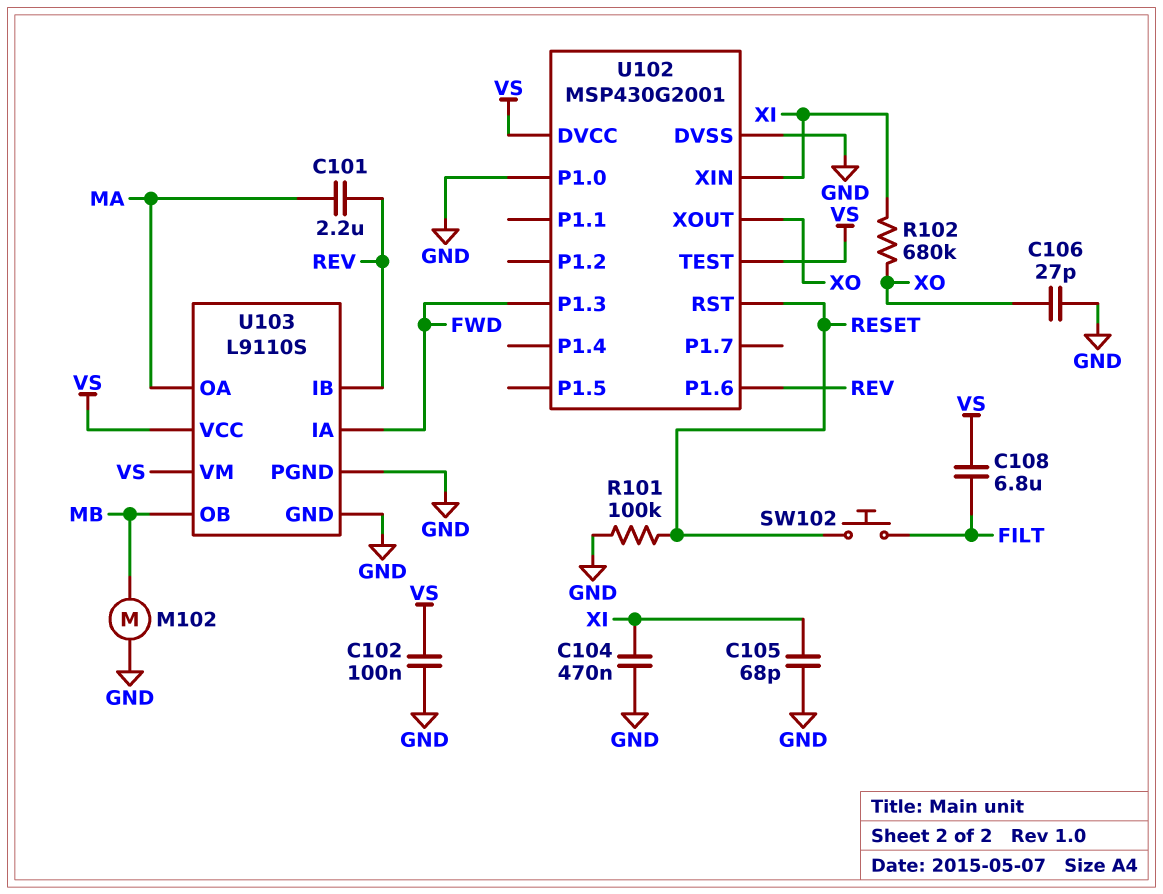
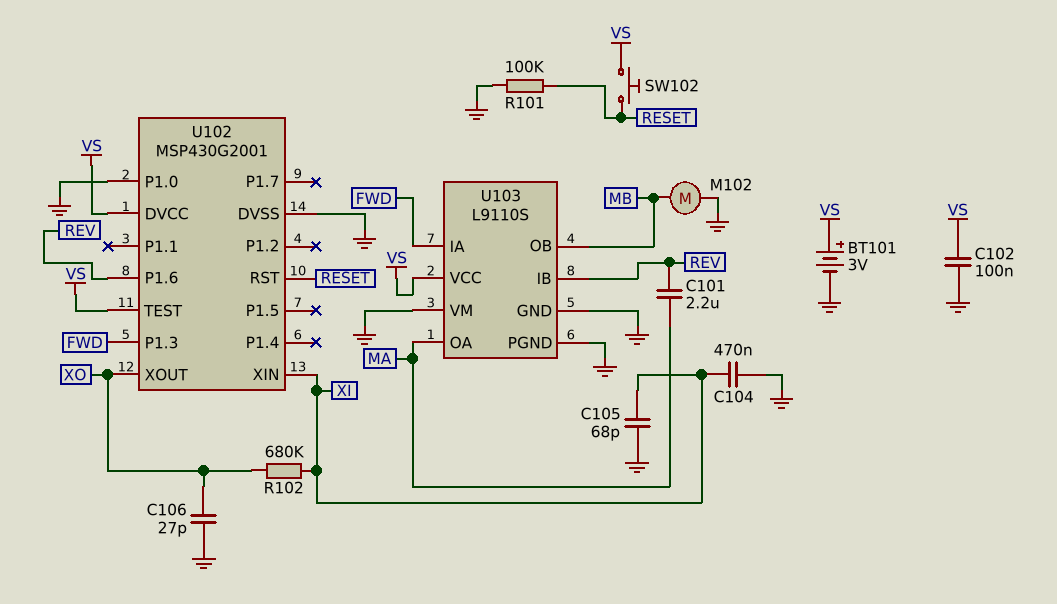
BT101: none -> 3V (plus VS, minus GND)
C108: 6.8uF (FILT, VS) -> none
SW102: button (FILT, RESET) -> button (RESET, VS)
U103 pin VM: VS -> GND

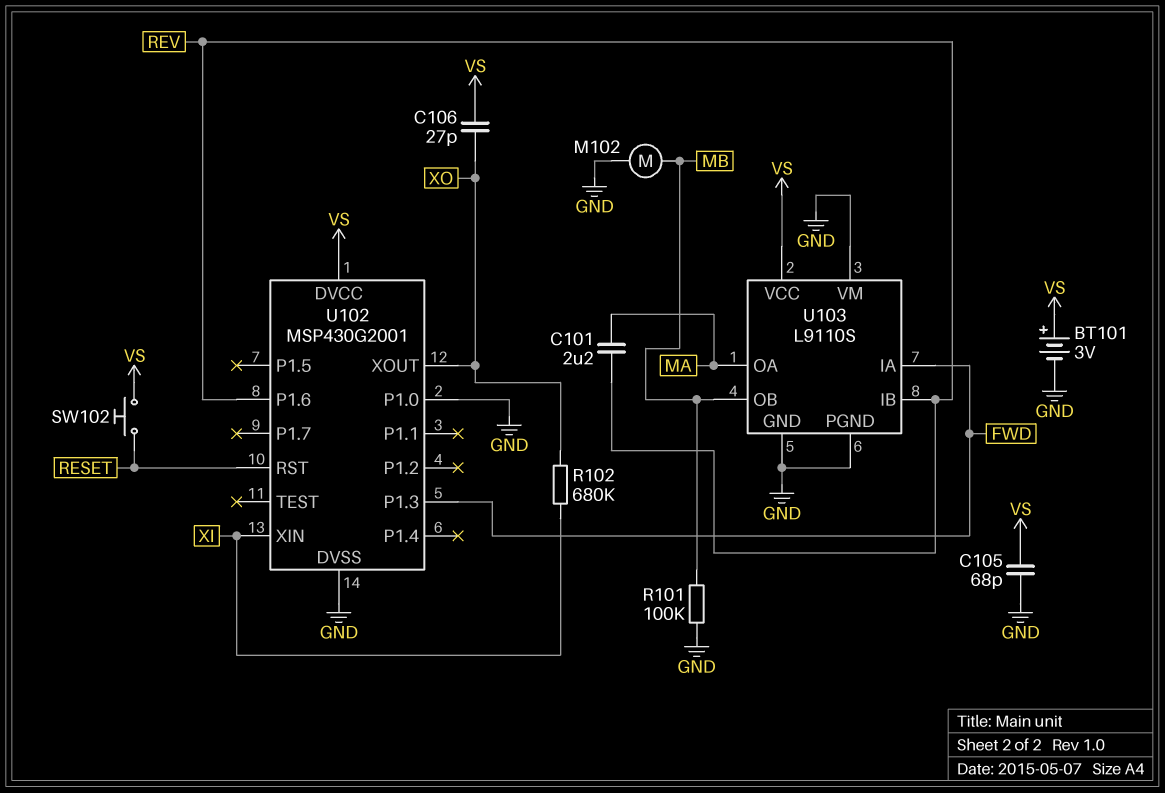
C102: 100nF (GND, VS) -> none
C104: 470nF (GND, XI) -> none
C105: 68pF (GND, XI) -> 68pF (GND, VS)
C106: 27pF (GND, XO) -> 27pF (VS, XO)
R101: 100k (GND, RESET) -> 100k (GND, MB)
U102 pin TEST: VS -> none

